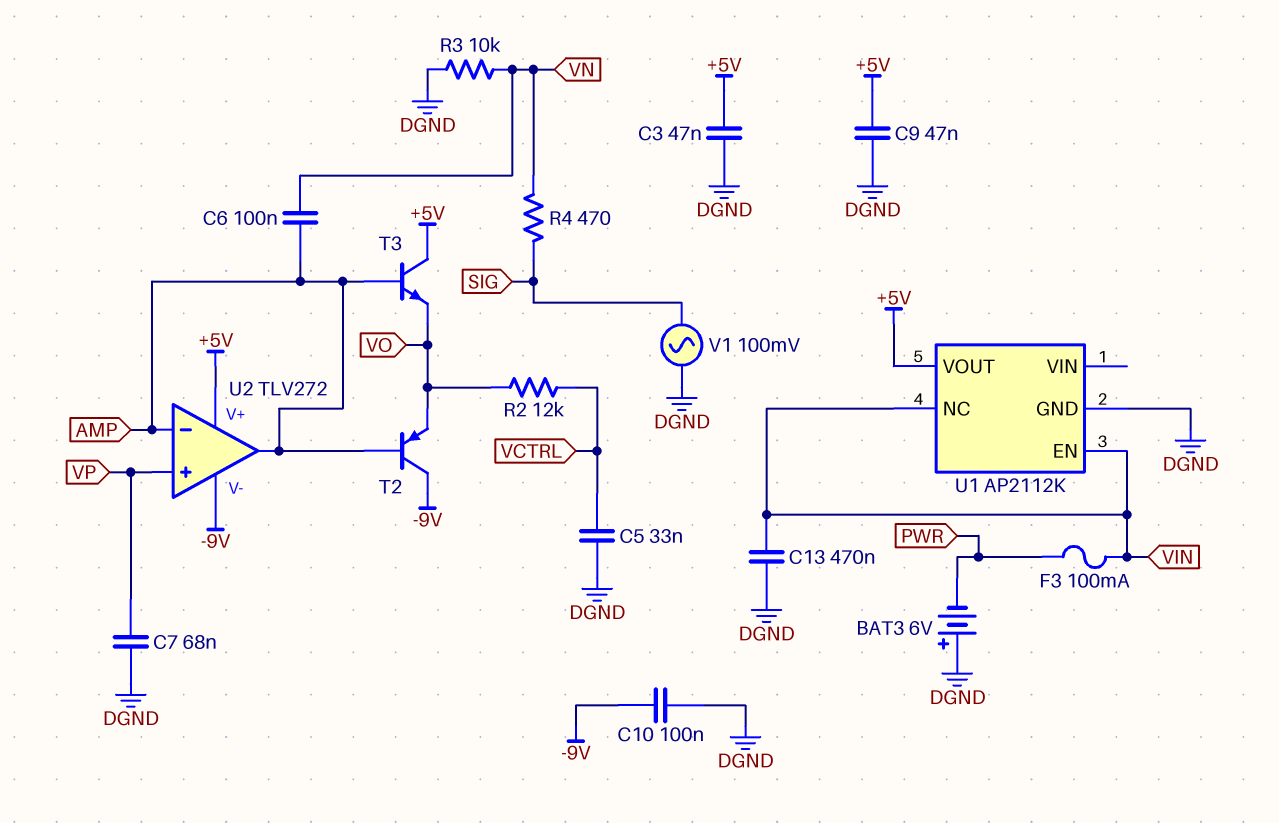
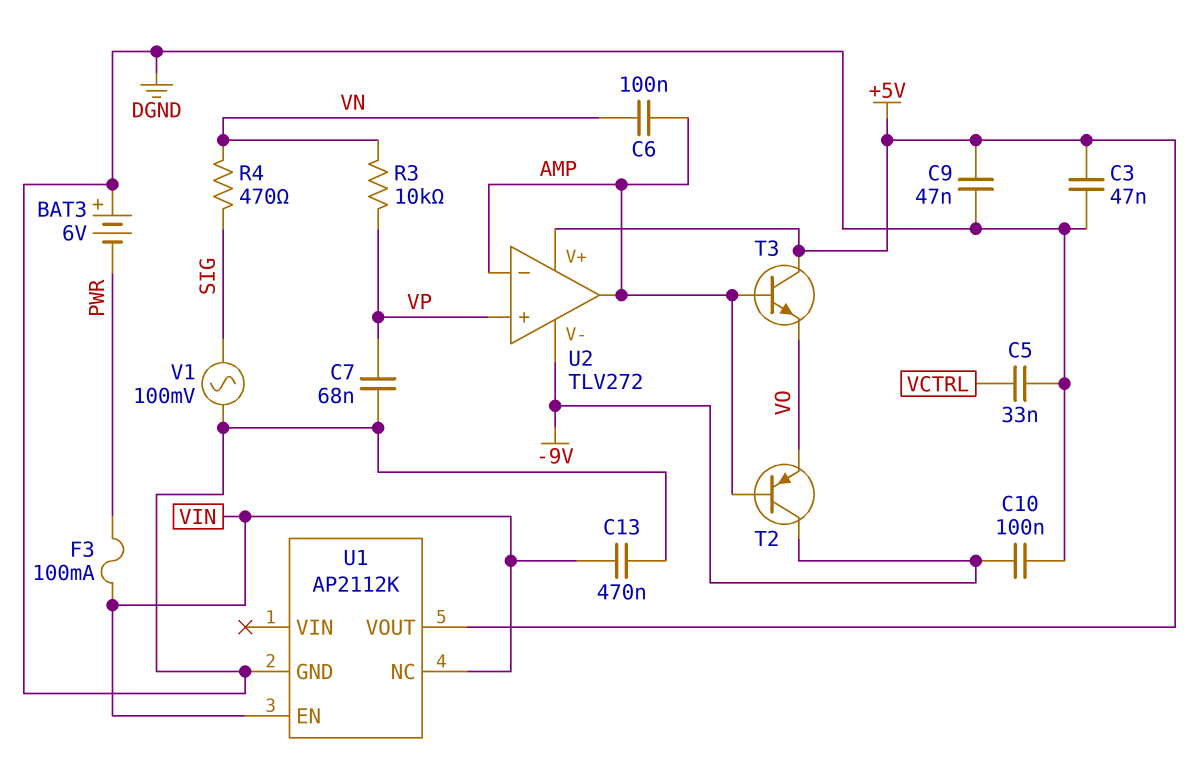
R2: 12k (VCTRL, VO) -> none
R3: 10k (DGND, VN) -> 10k (VN, VP)

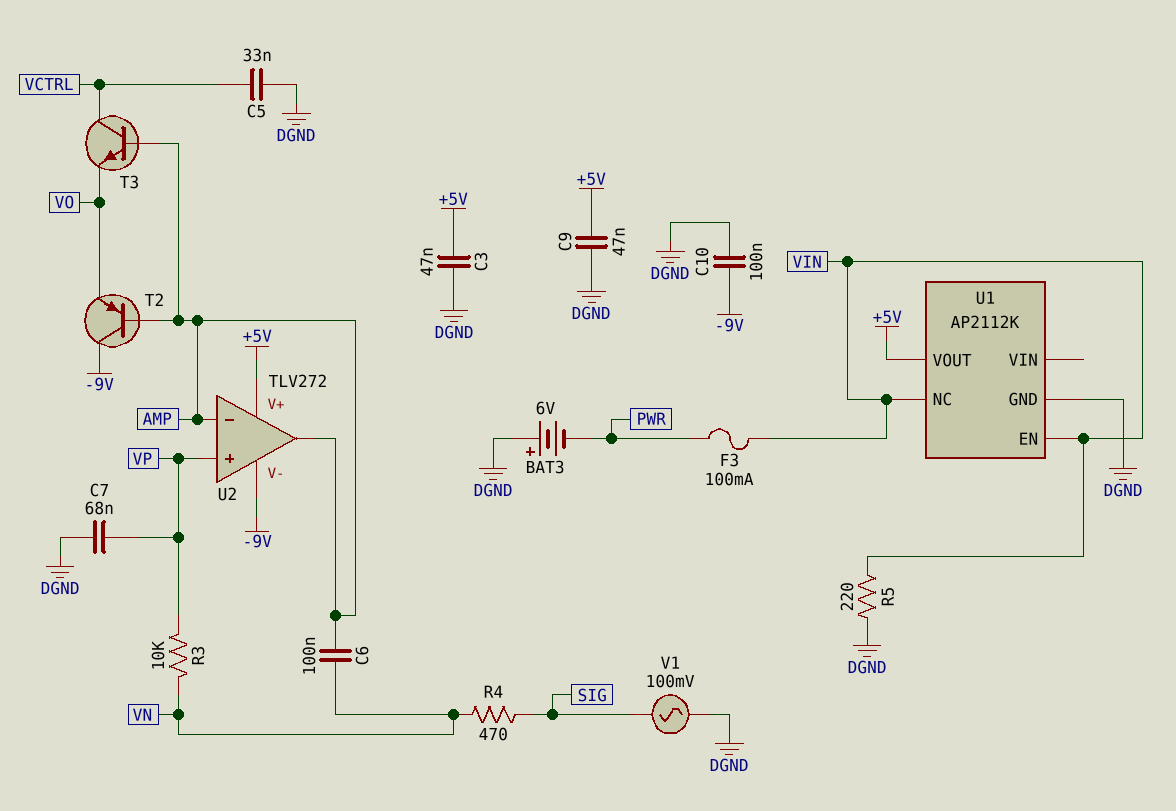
C13: 470nF (DGND, VIN) -> none
R5: none -> 220 (DGND, VIN)
T3: NPN (B AMP, C +5V, E VO) -> NPN (B AMP, C VCTRL, E VO)

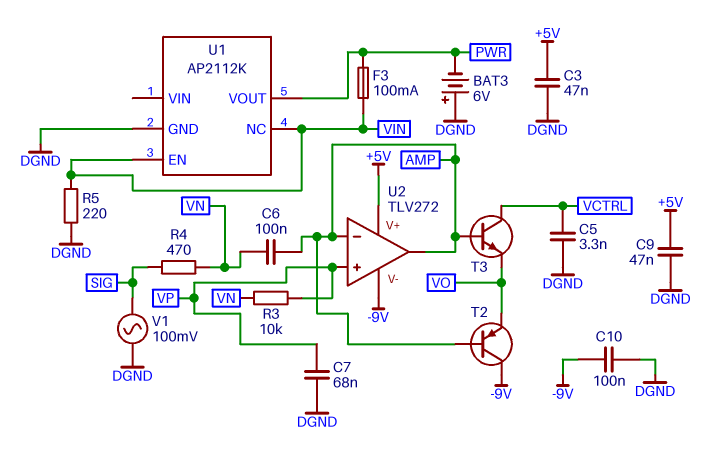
C5: 33nF (DGND, VCTRL) -> 3.3nF (DGND, VCTRL)
U1 pin VOUT: +5V -> PWR

